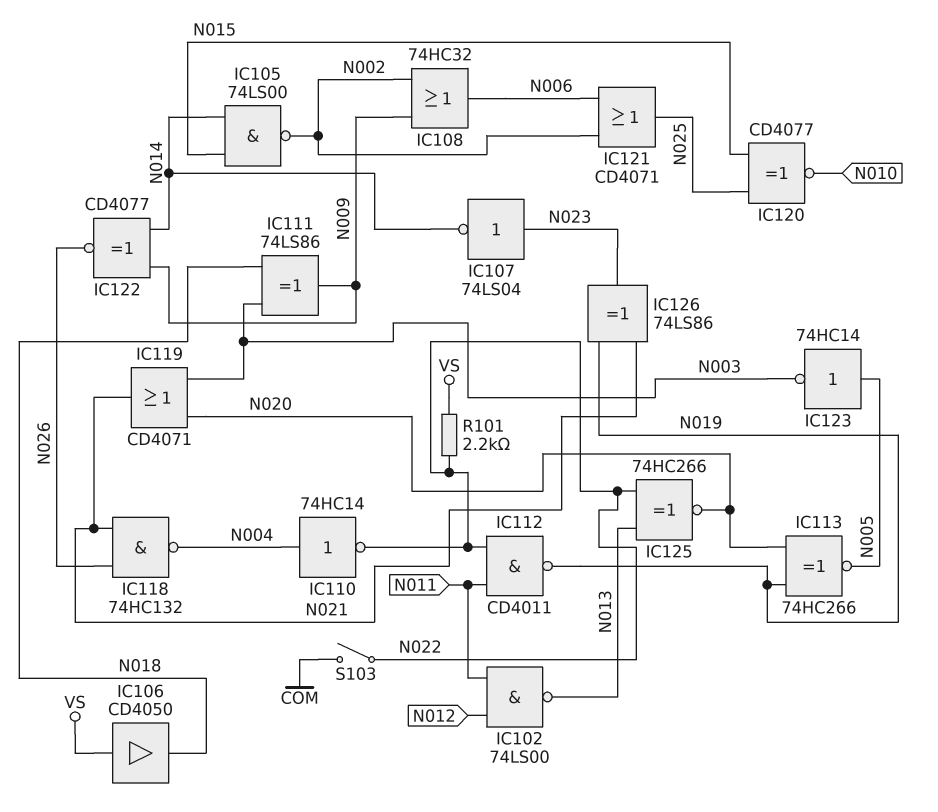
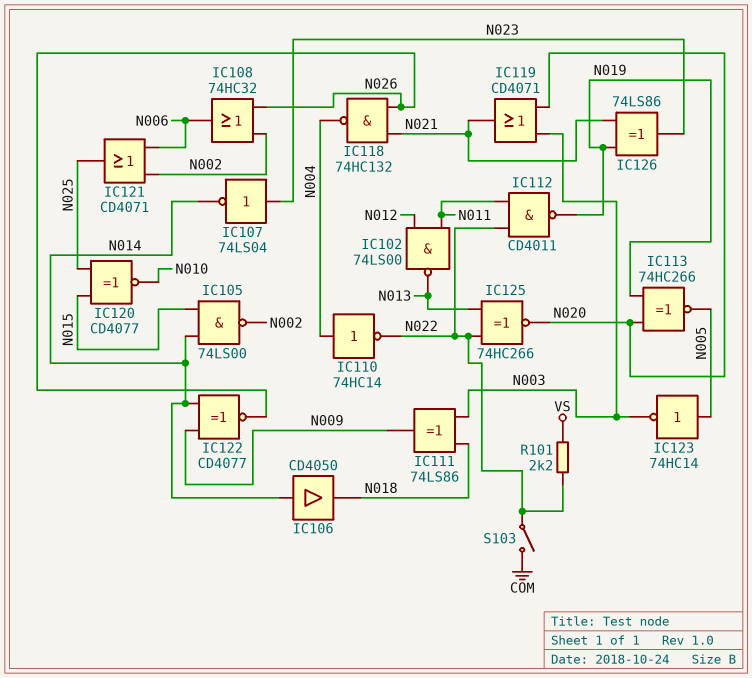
IC106: buffer CD4050 (in VS, out N018) -> buffer CD4050 (in N014, out N018)
IC108: OR 74HC32 (in N002, in N009, out N006) -> OR 74HC32 (in N002, in N026, out N006)

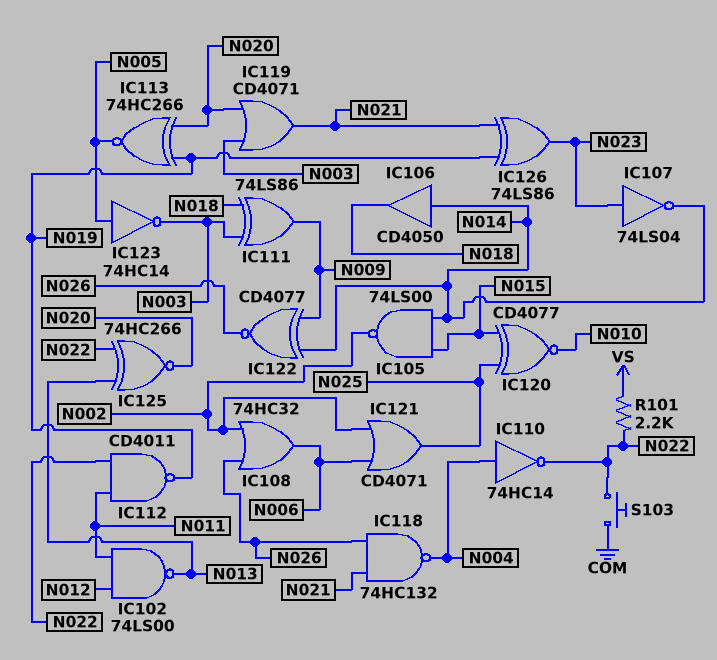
S103: switch (COM, N022) -> button (COM, N022)

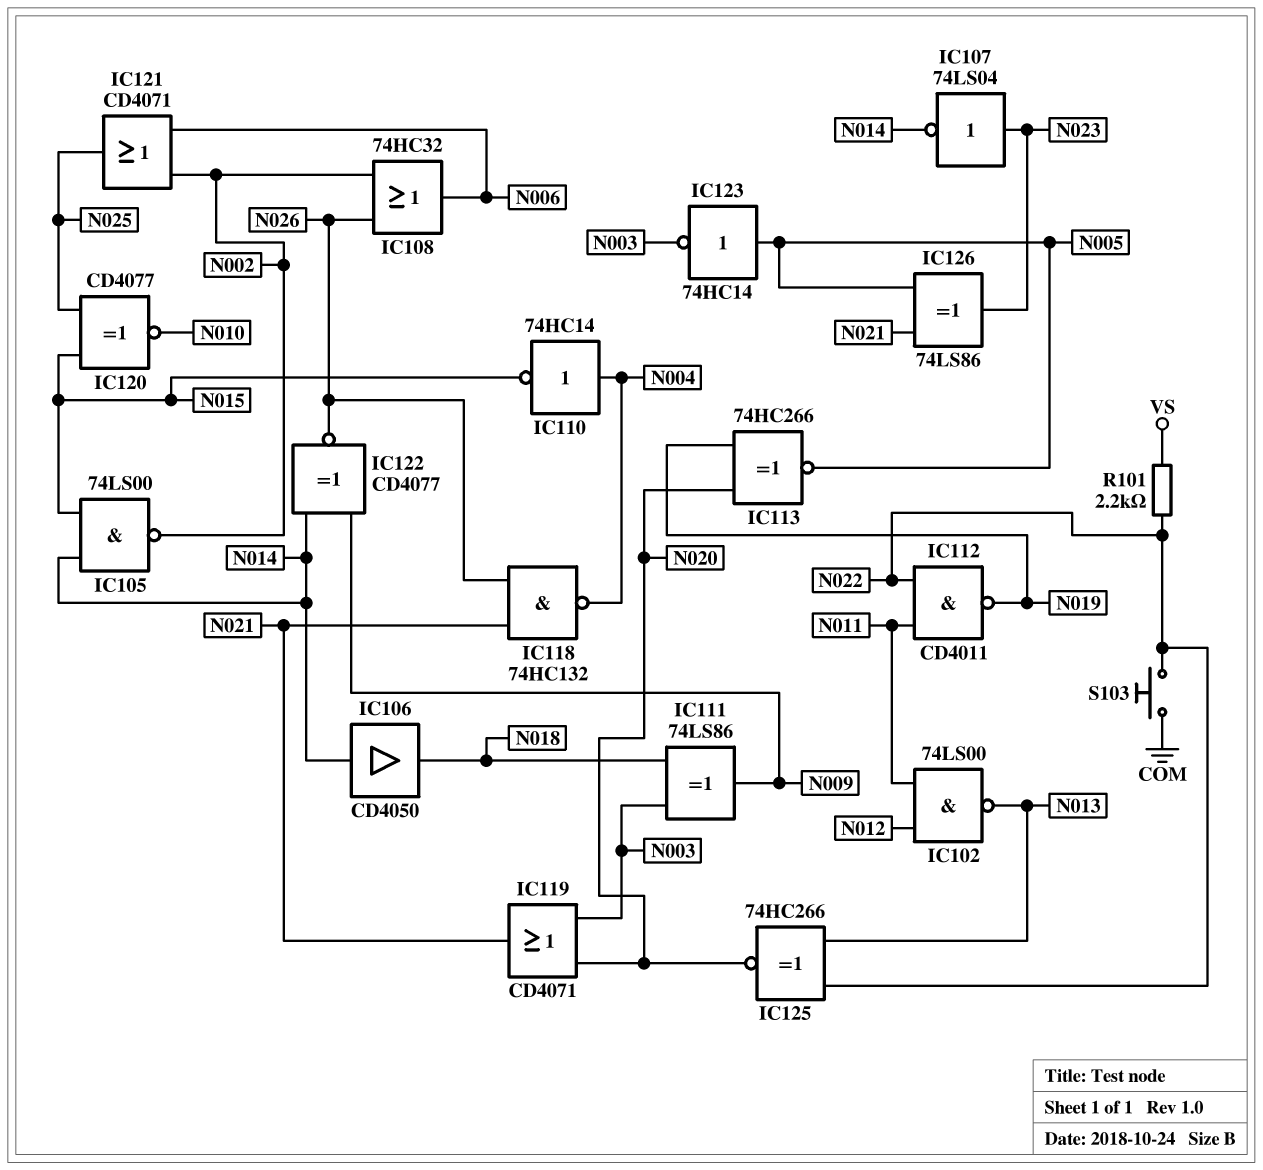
IC110: NOT 74HC14 (in N004, out N022) -> NOT 74HC14 (in N004, out N015)
IC126: XOR 74LS86 (in N019, in N021, out N023) -> XOR 74LS86 (in N005, in N021, out N023)

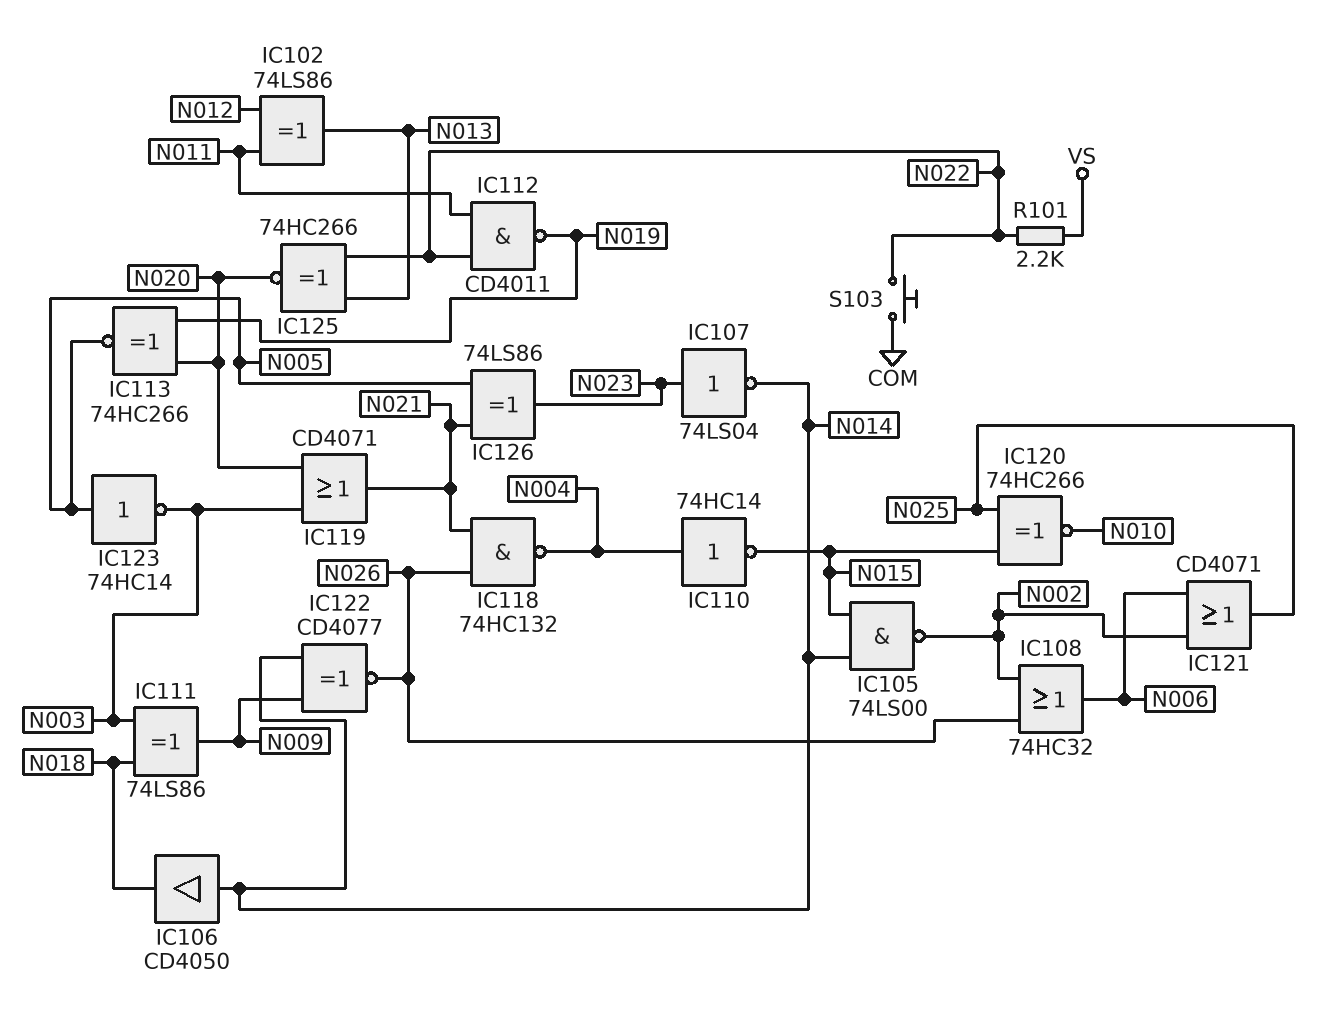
IC102: NAND 74LS00 (in N011, in N012, out N013) -> XOR 74LS86 (in N011, in N012, out N013)
IC120: XNOR CD4077 (in N015, in N025, out N010) -> XNOR 74HC266 (in N015, in N025, out N010)

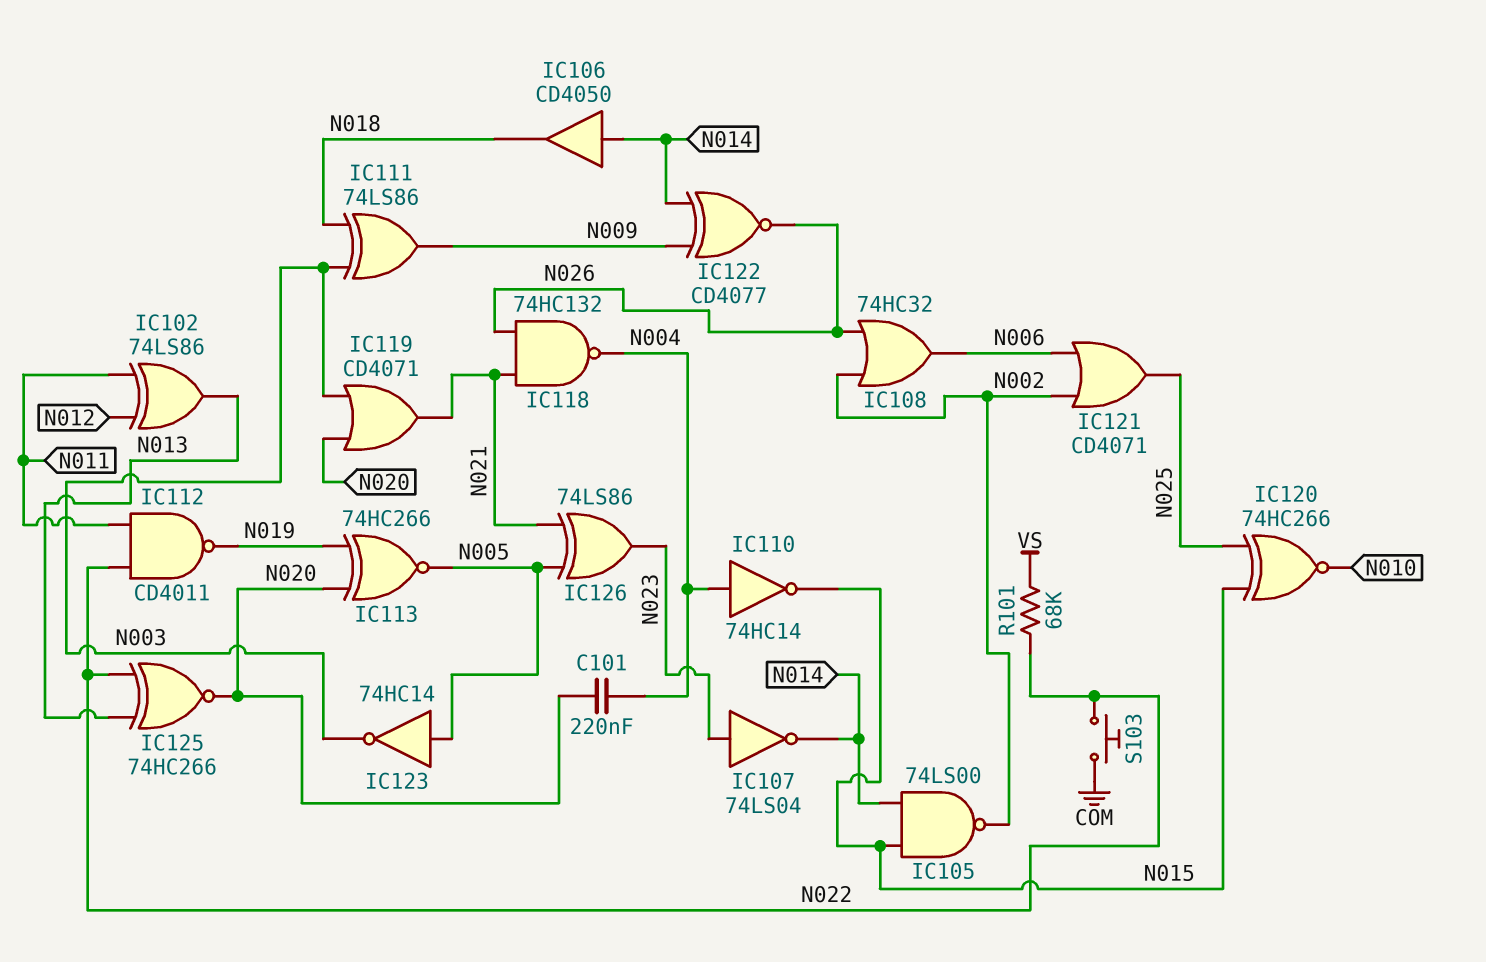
C101: none -> 220nF (N004, N020)
R101: 2.2k (N022, VS) -> 68k (N022, VS)

